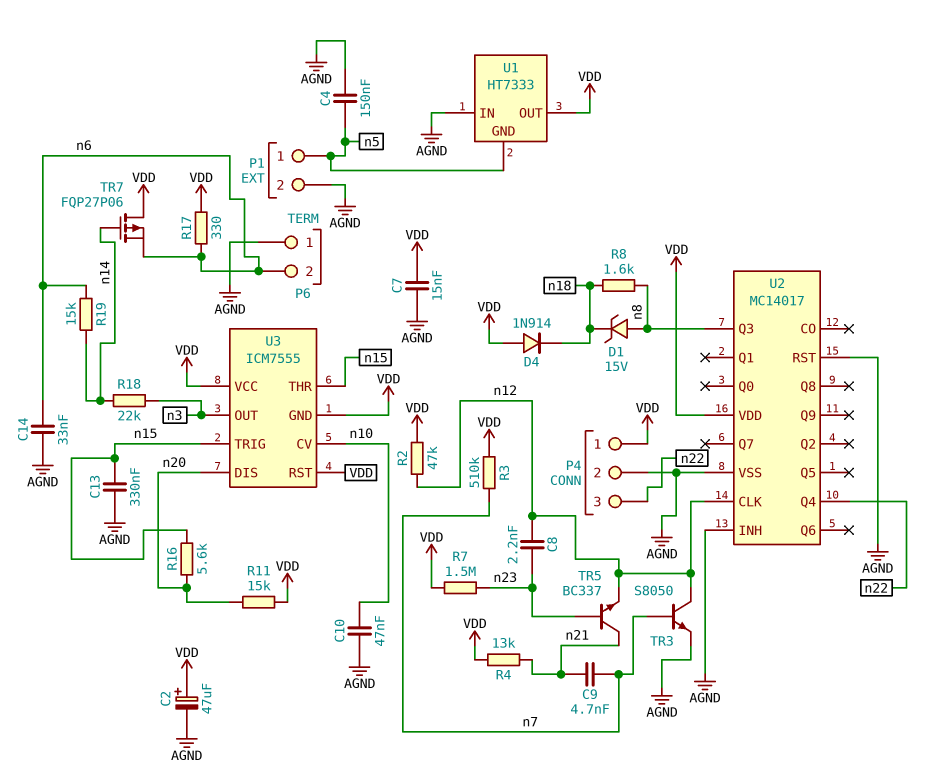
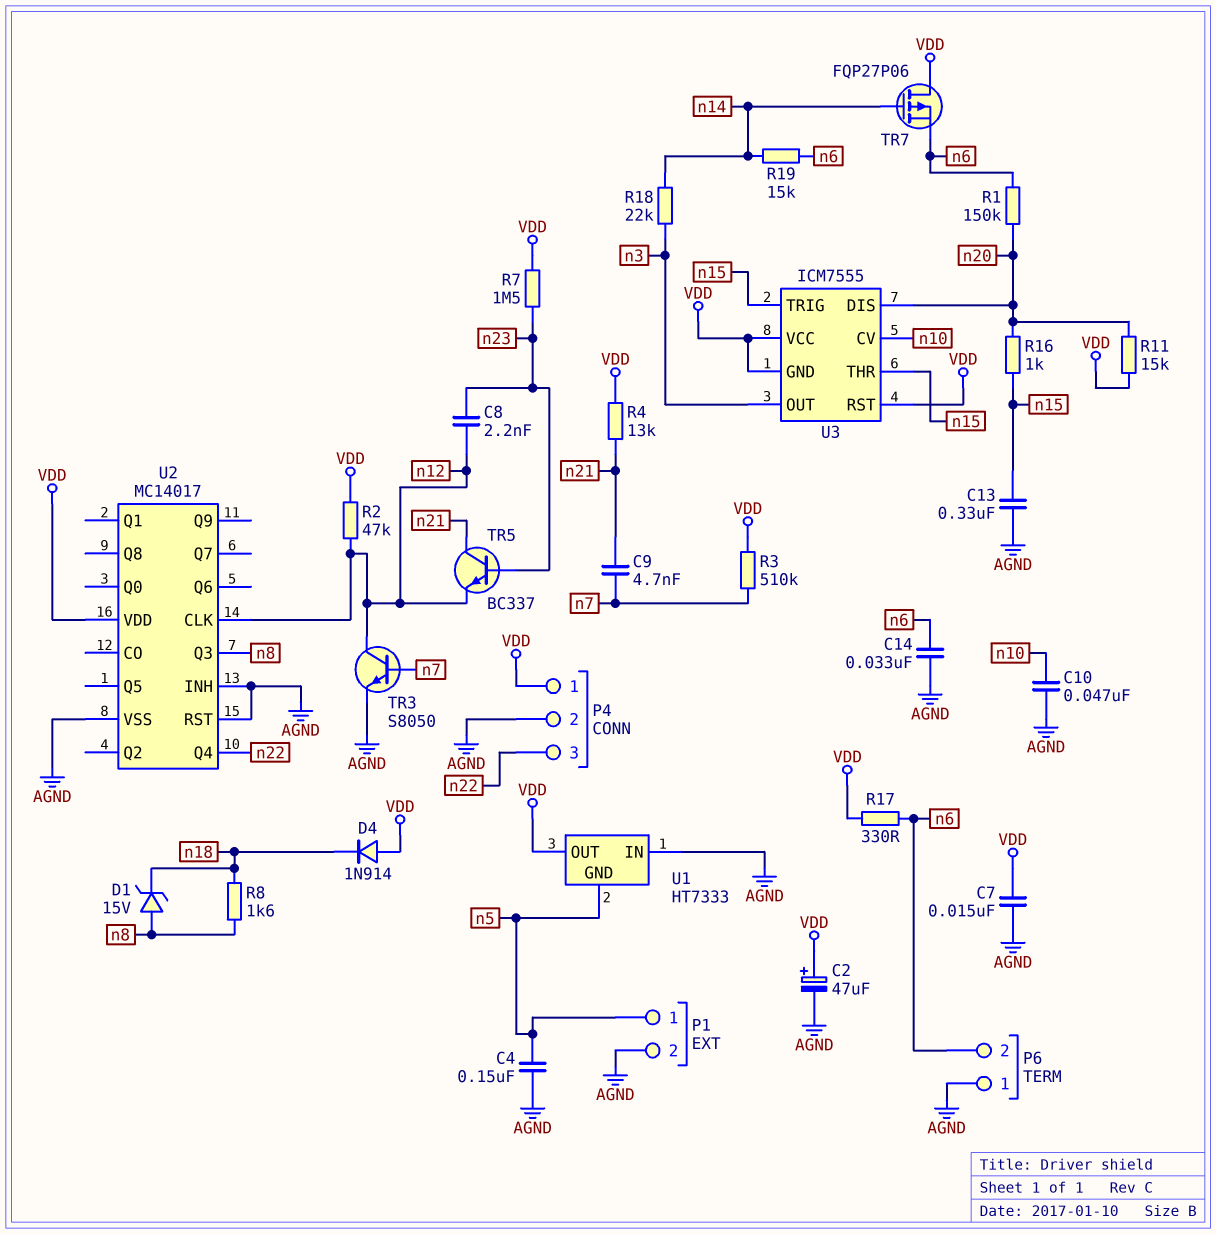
R1: none -> 150k (n6, n20)
R16: 5.6k (n15, n20) -> 1k (n15, n20)

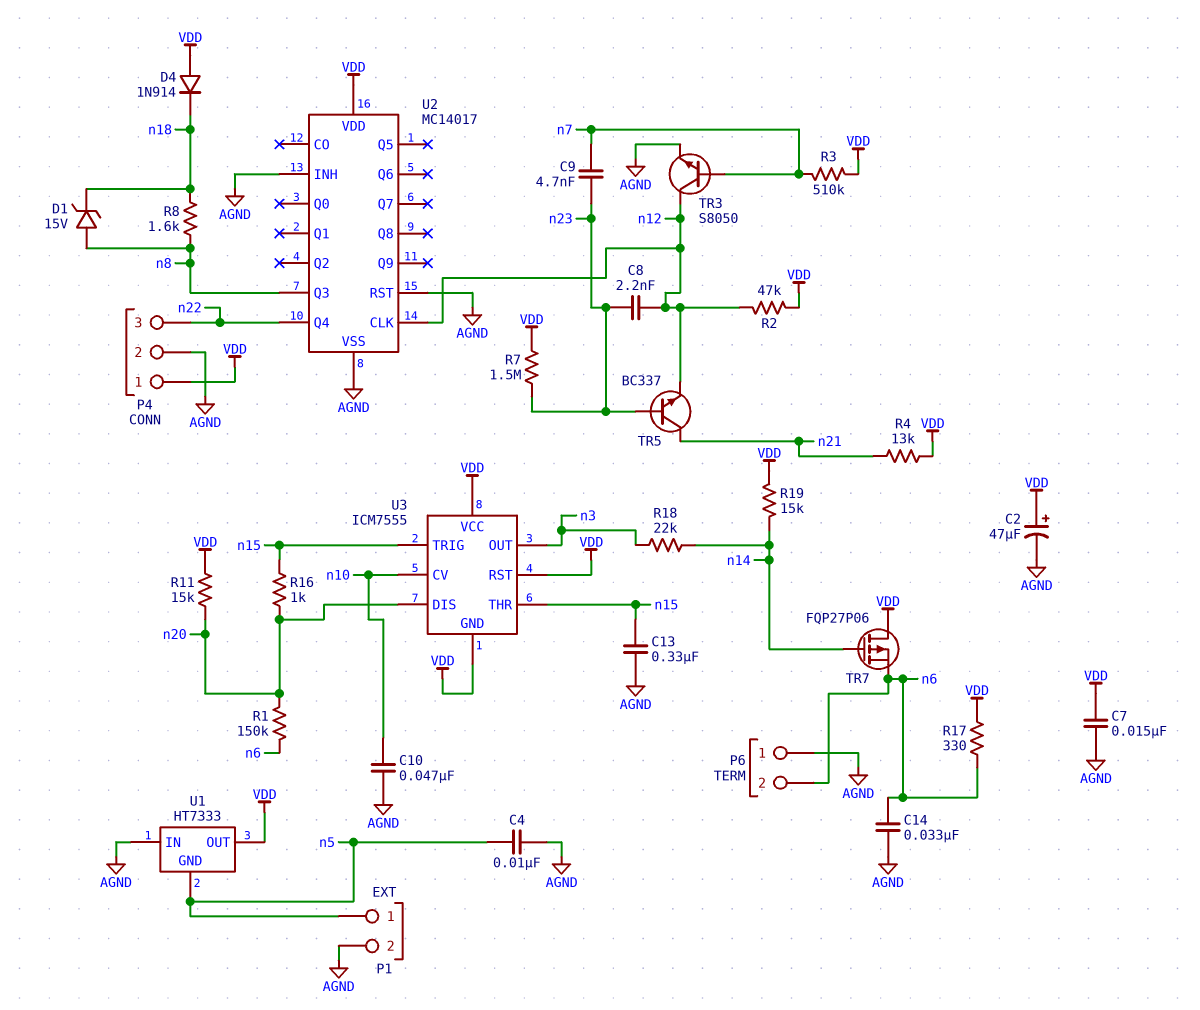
C4: 150nF (AGND, n5) -> 10nF (AGND, n5)
C9: 4.7nF (n7, n21) -> 4.7nF (n7, n23)
R19: 15k (n6, n14) -> 15k (VDD, n14)

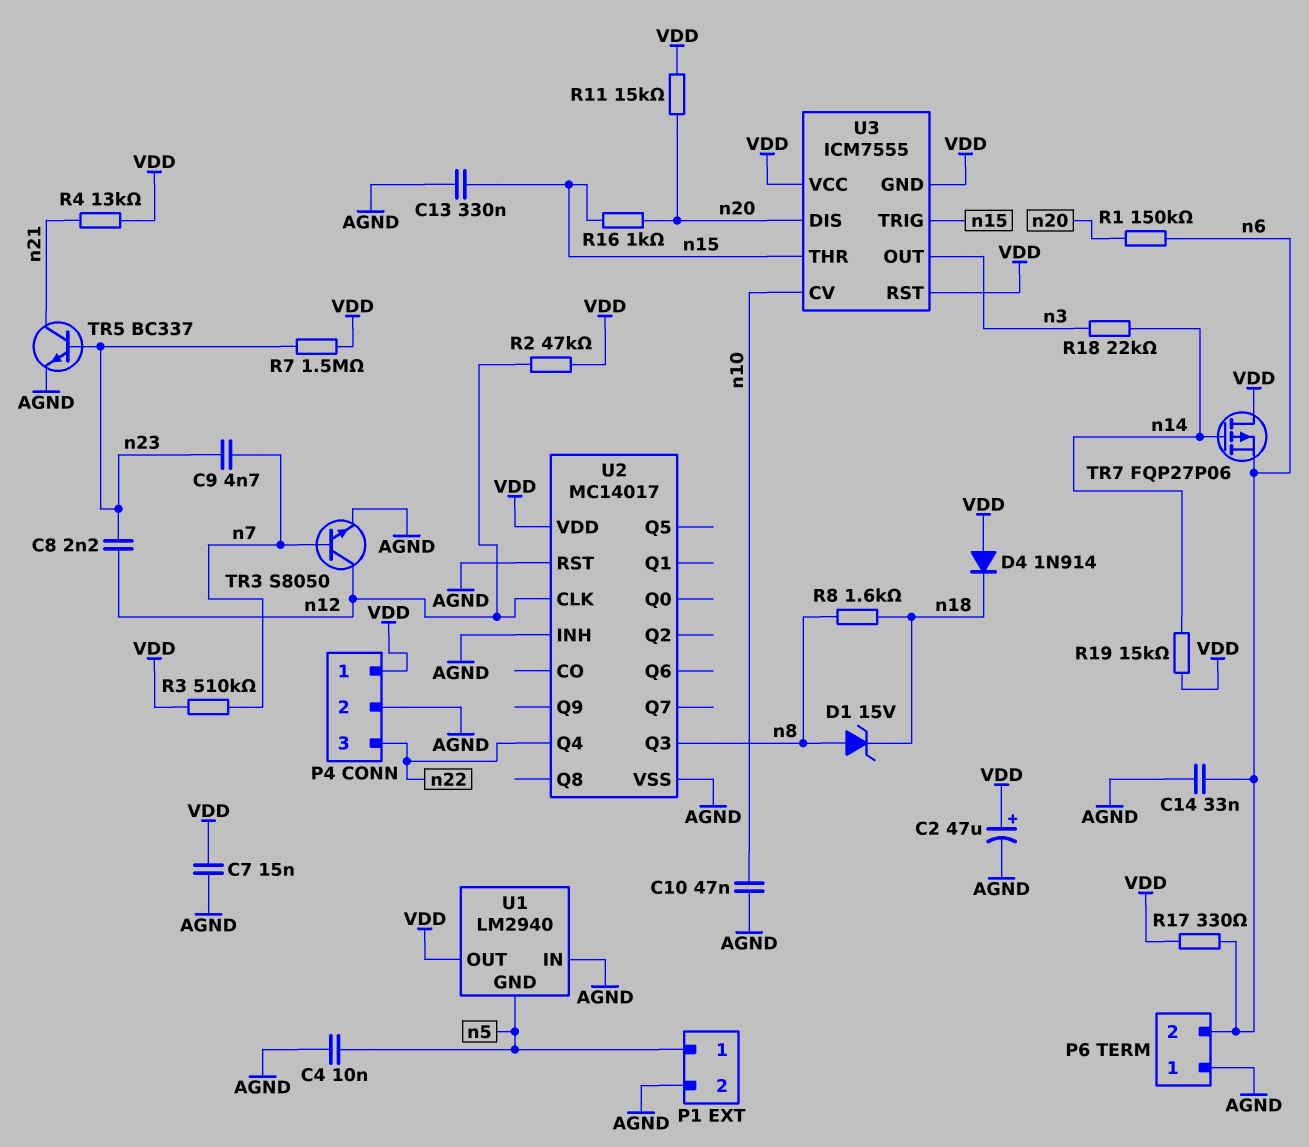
TR5: NPN BC337 (B n23, C n21, E n12) -> NPN BC337 (B n23, C n21, E AGND)
U1: HT7333 -> LM2940

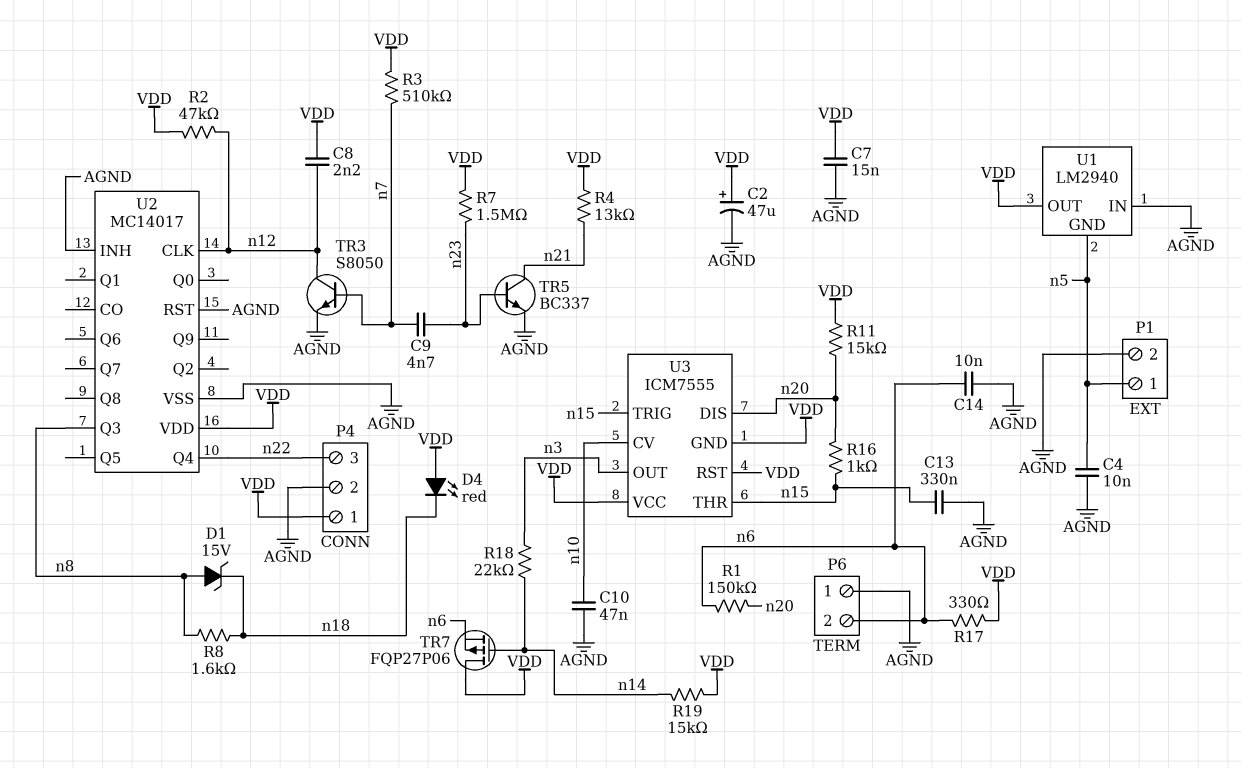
C8: 2.2nF (n12, n23) -> 2.2nF (VDD, n12)
C14: 33nF (AGND, n6) -> 10nF (AGND, n6)
D4: diode 1N914 (A VDD, K n18) -> LED red (A VDD, K n18)

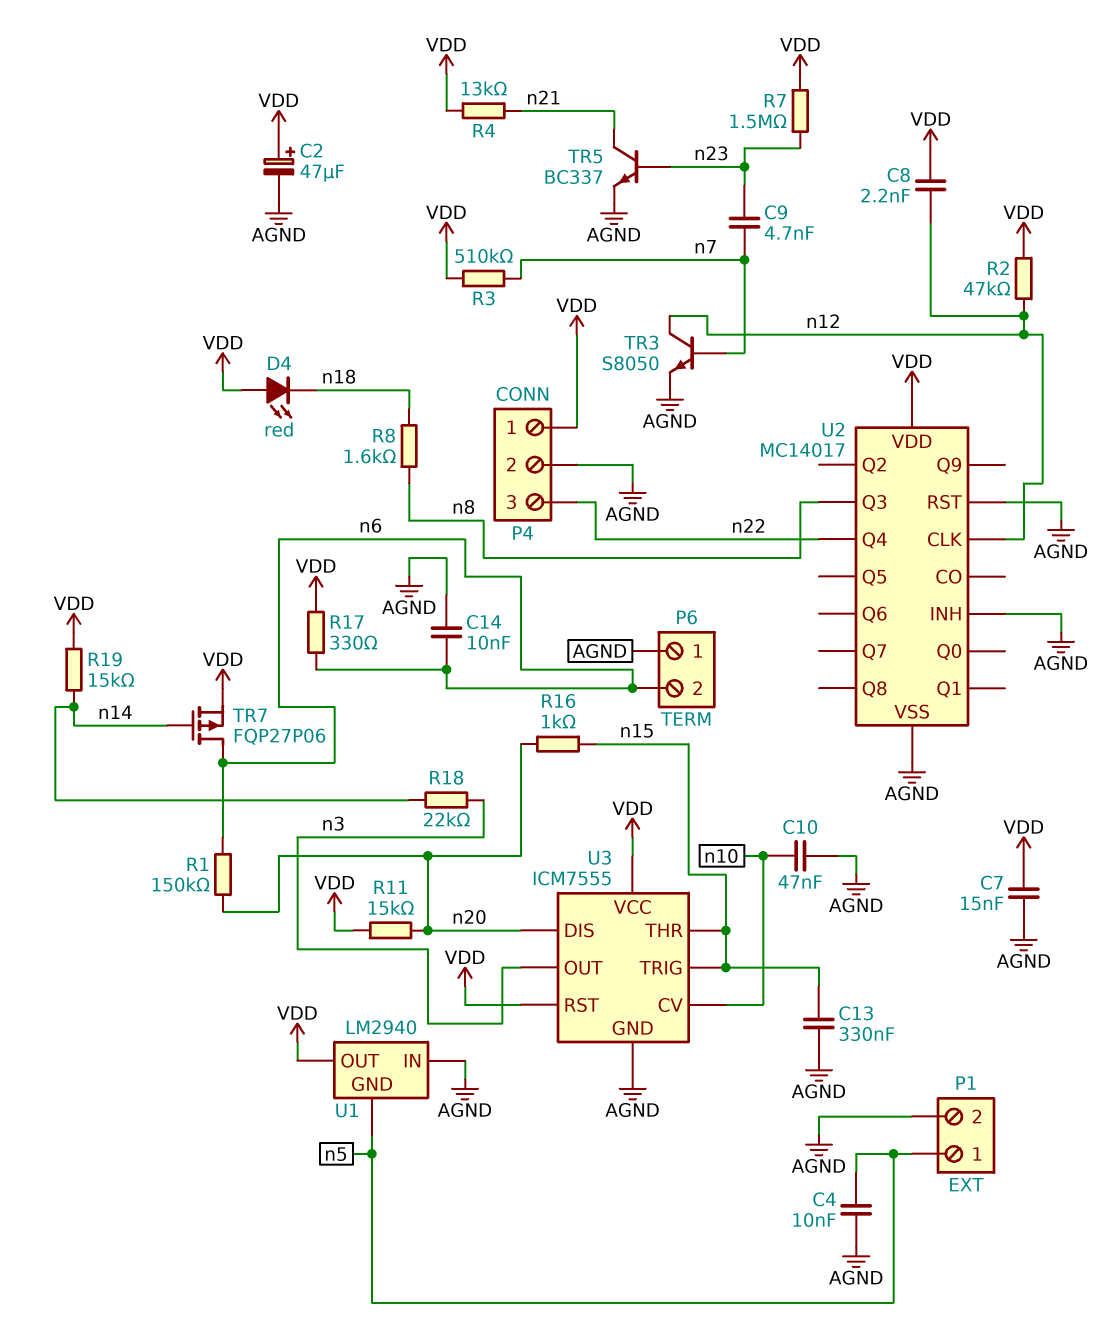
D1: zener 15V (A n8, K n18) -> none
TR7: PMOS FQP27P06 (G n14, D VDD, S n6) -> PMOS FQP27P06 (G n14, D n6, S VDD)
U3 pin GND: VDD -> AGND

